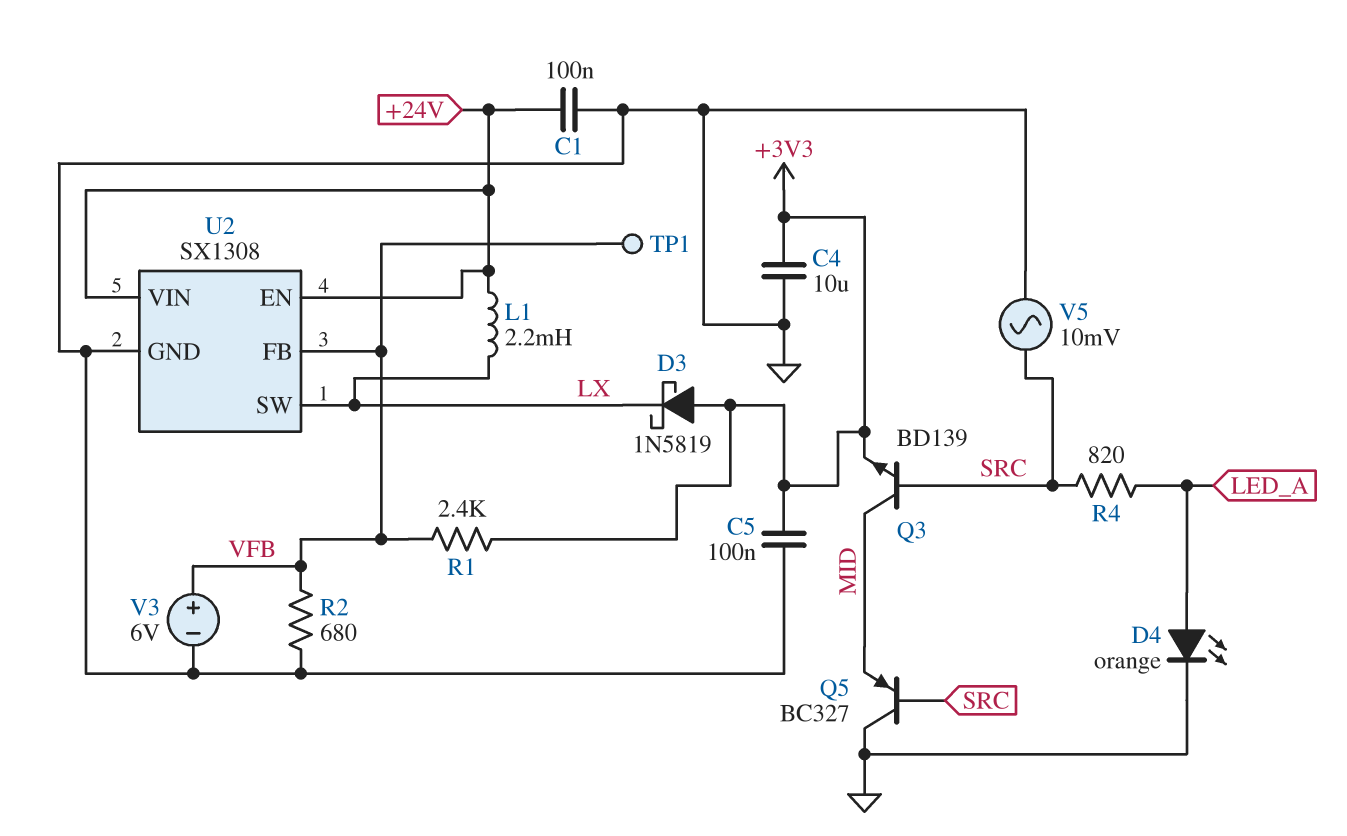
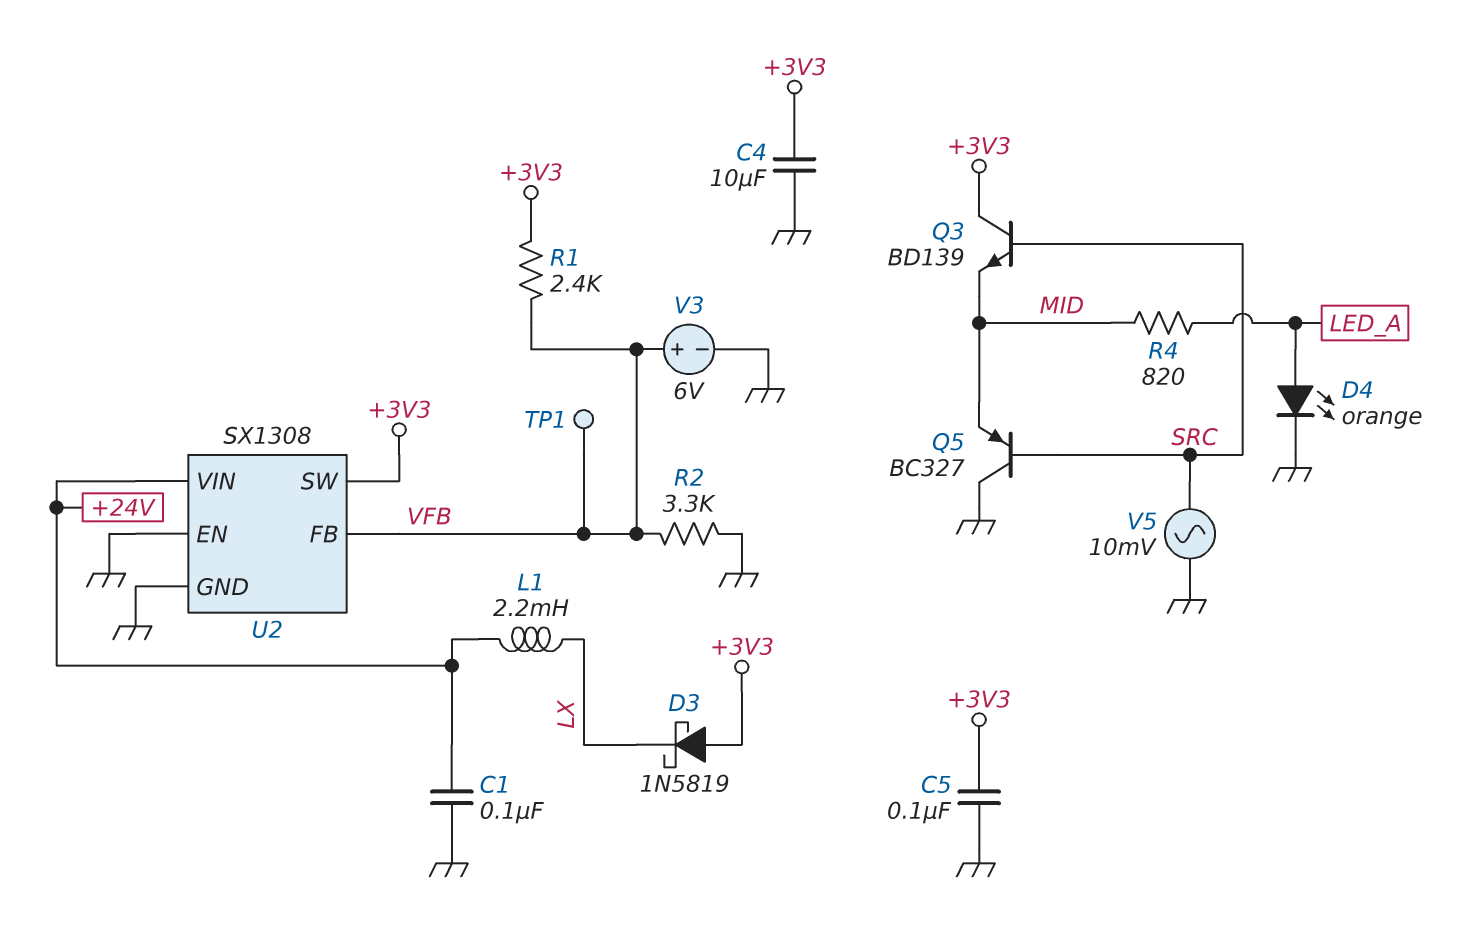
Q3: NPN BD139 (B SRC, C MID, E +3V3) -> NPN BD139 (B SRC, C +3V3, E MID)
R2: 680 (GND, VFB) -> 3.3k (GND, VFB)
R4: 820 (LED_A, SRC) -> 820 (LED_A, MID)
U2 pin EN: +24V -> GND
U2 pin SW: LX -> +3V3

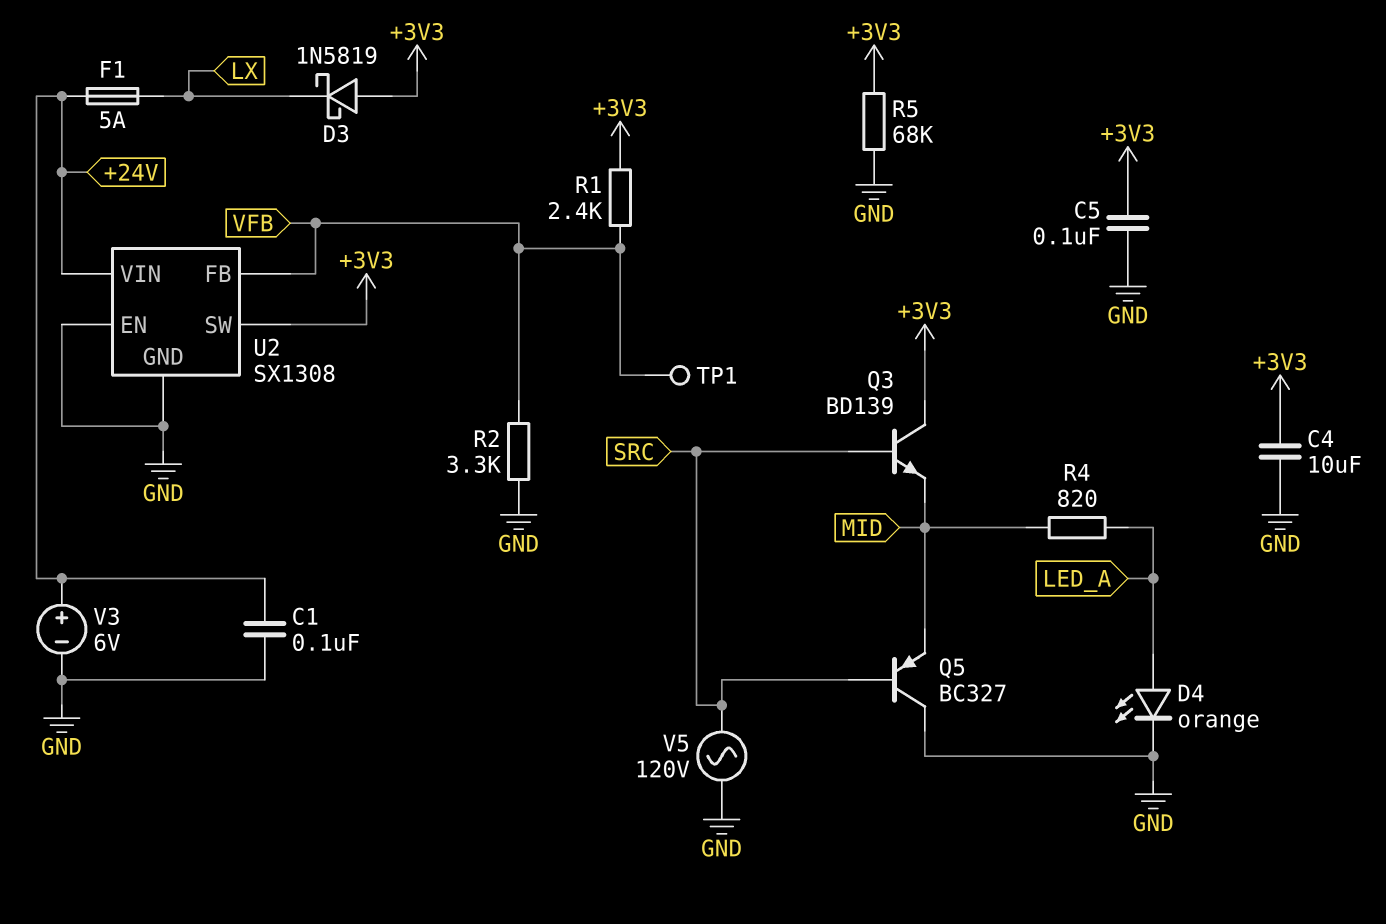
F1: none -> 5A (+24V, LX)
L1: 2.2mH (+24V, LX) -> none
R5: none -> 68k (+3V3, GND)
V3: 6V (plus VFB, minus GND) -> 6V (plus +24V, minus GND)
V5: AC 10mV (GND, SRC) -> AC 120V (GND, SRC)

